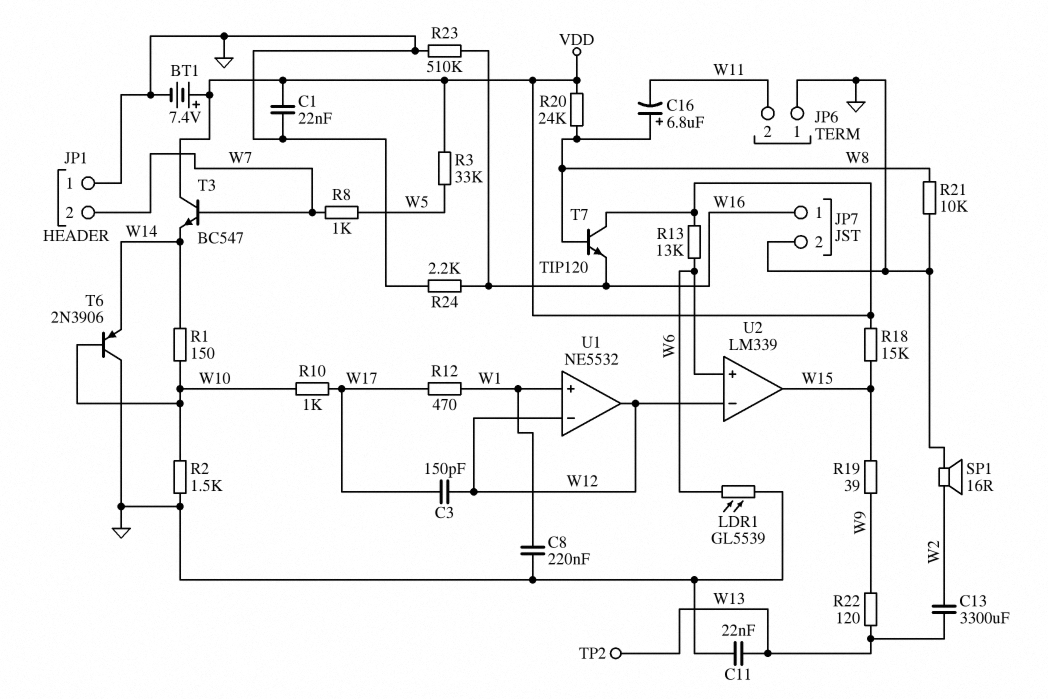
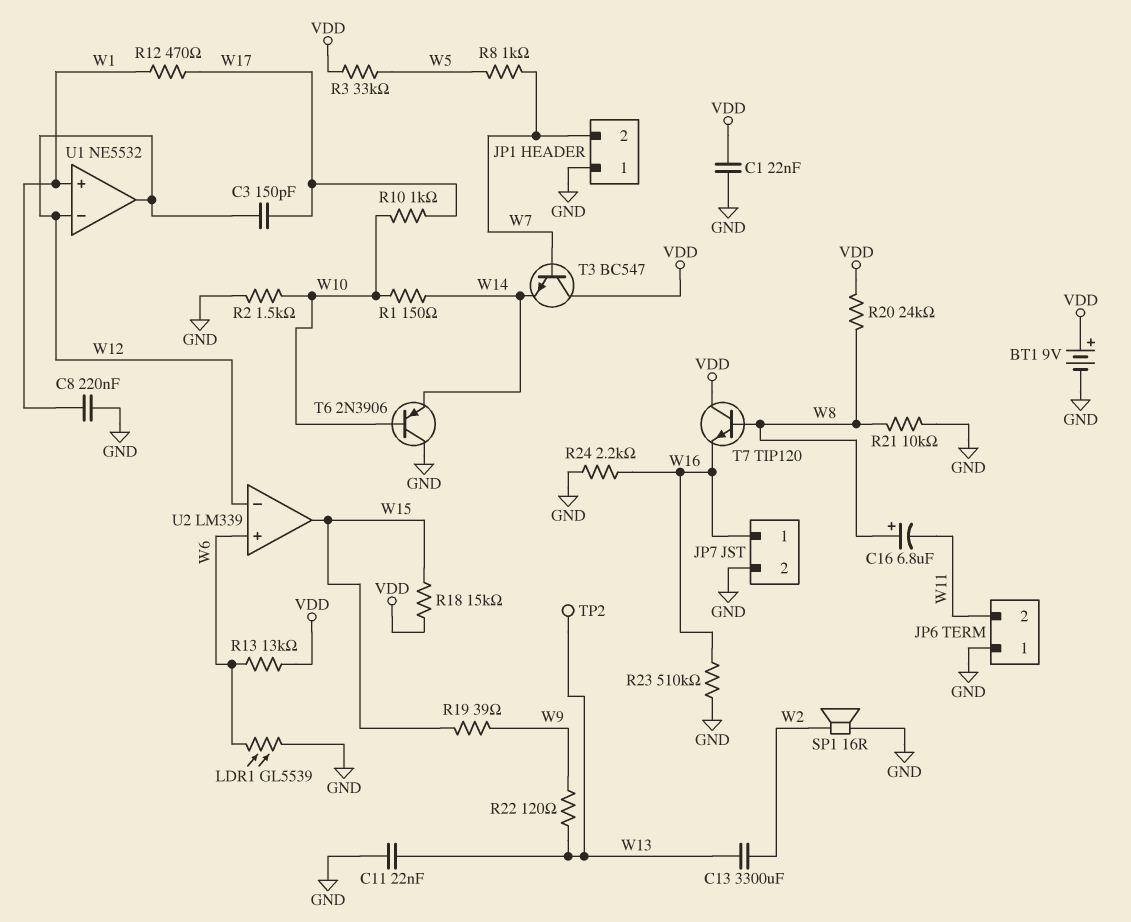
BT1: 7.4V (plus VDD, minus GND) -> 9V (plus VDD, minus GND)

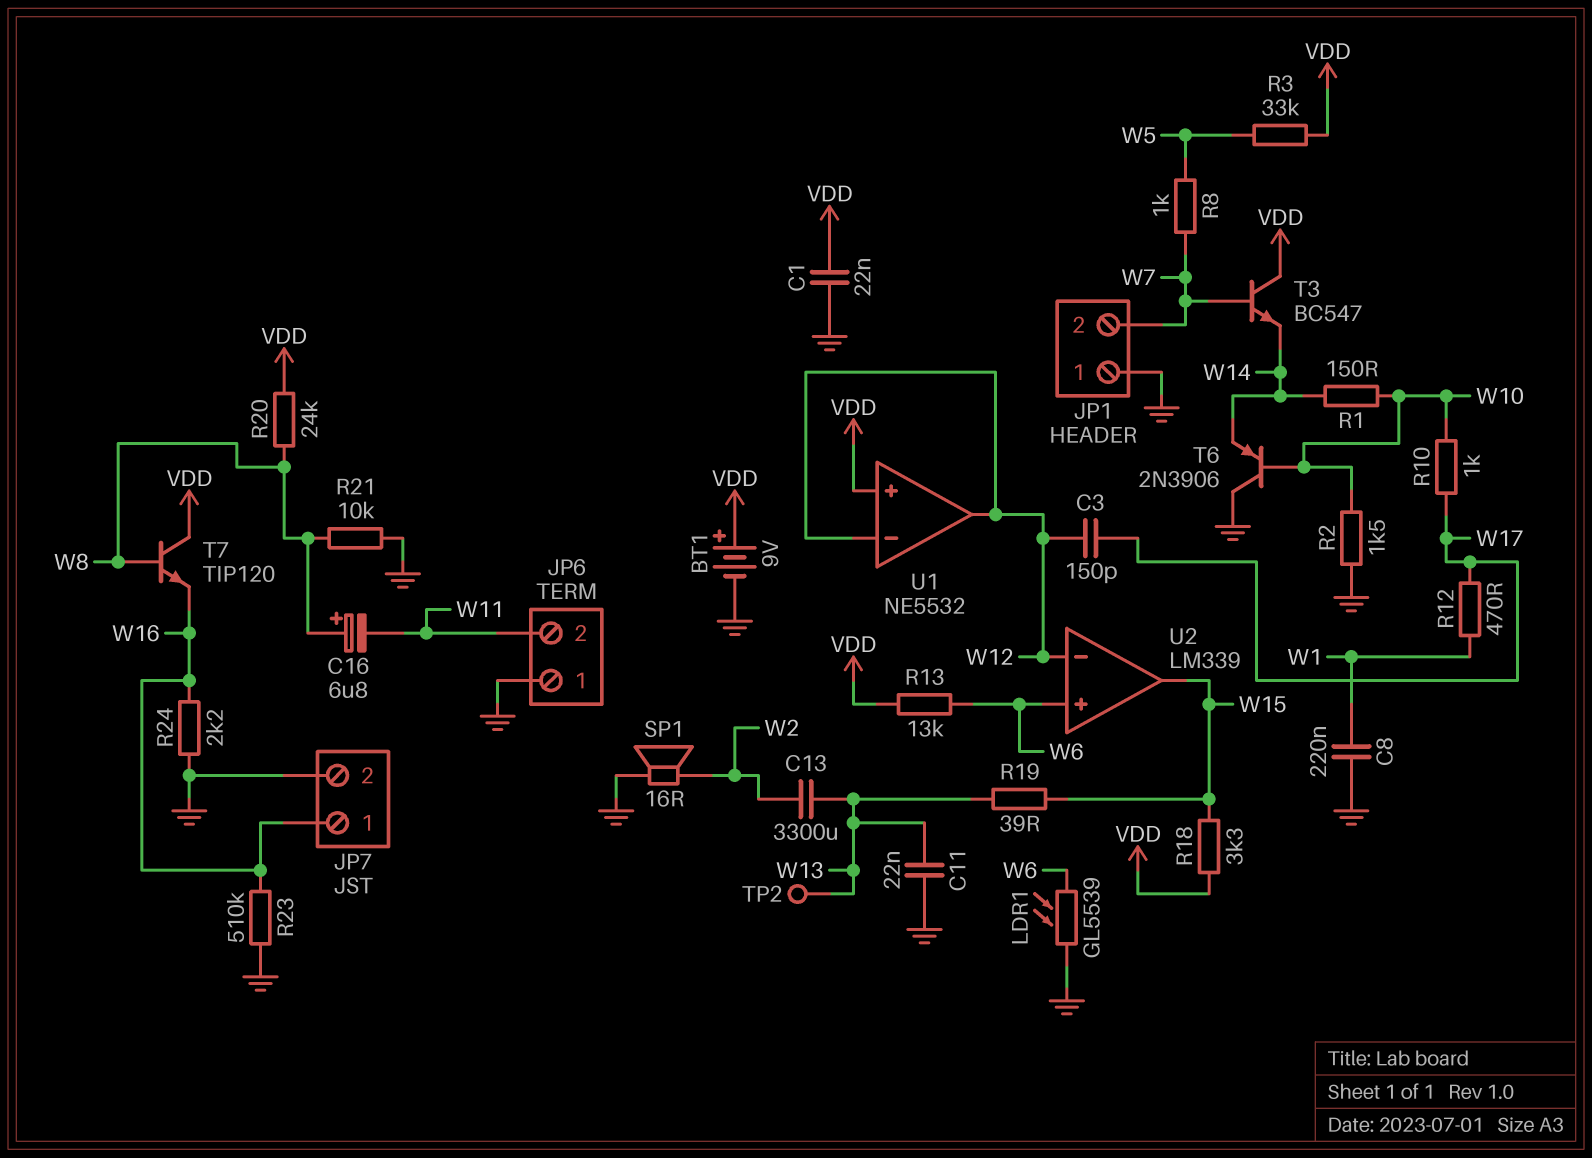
R18: 15k (VDD, W15) -> 3.3k (VDD, W15)
R19: 39 (W9, W15) -> 39 (W13, W15)
R22: 120 (W9, W13) -> none
U1 pin in+: W1 -> VDD

